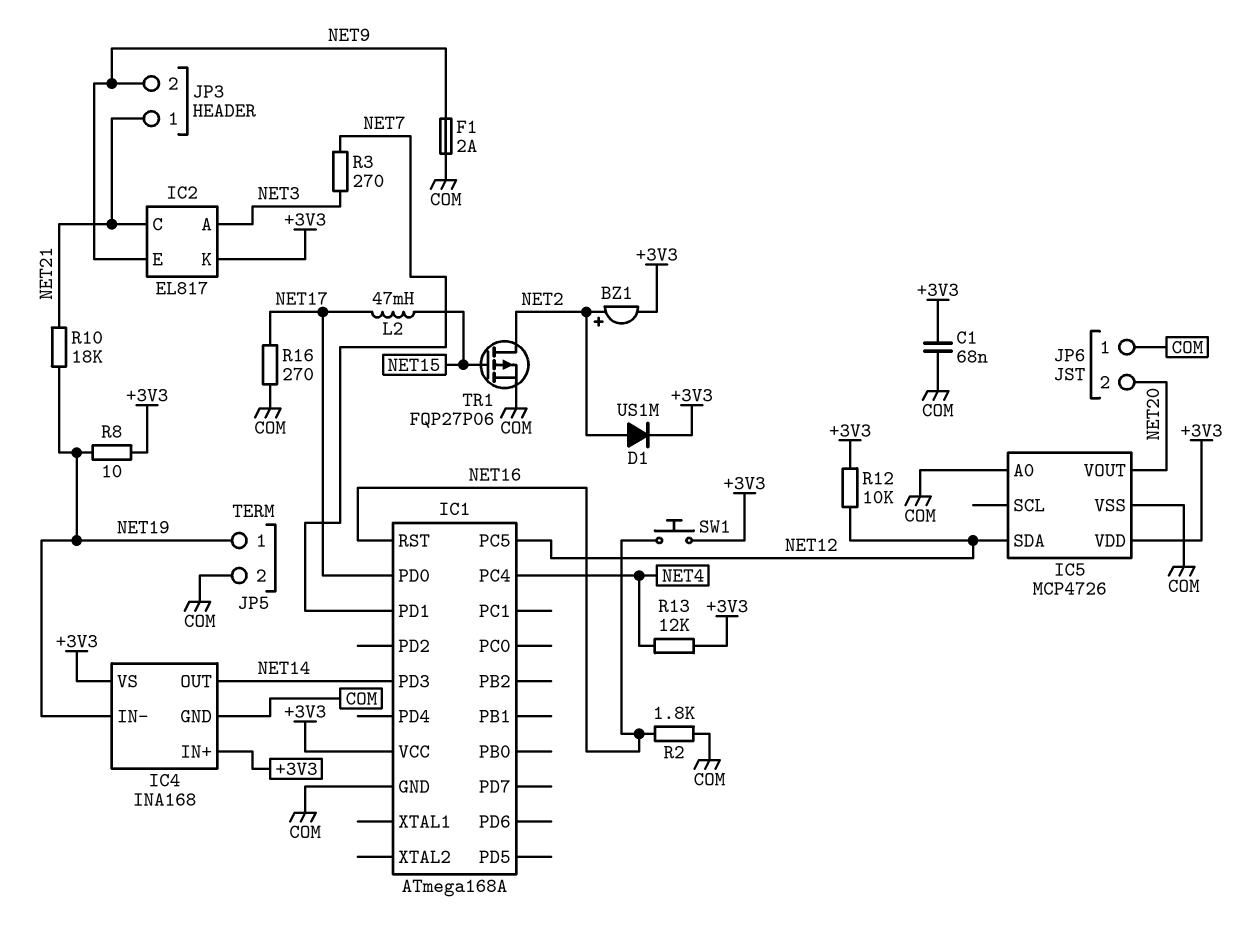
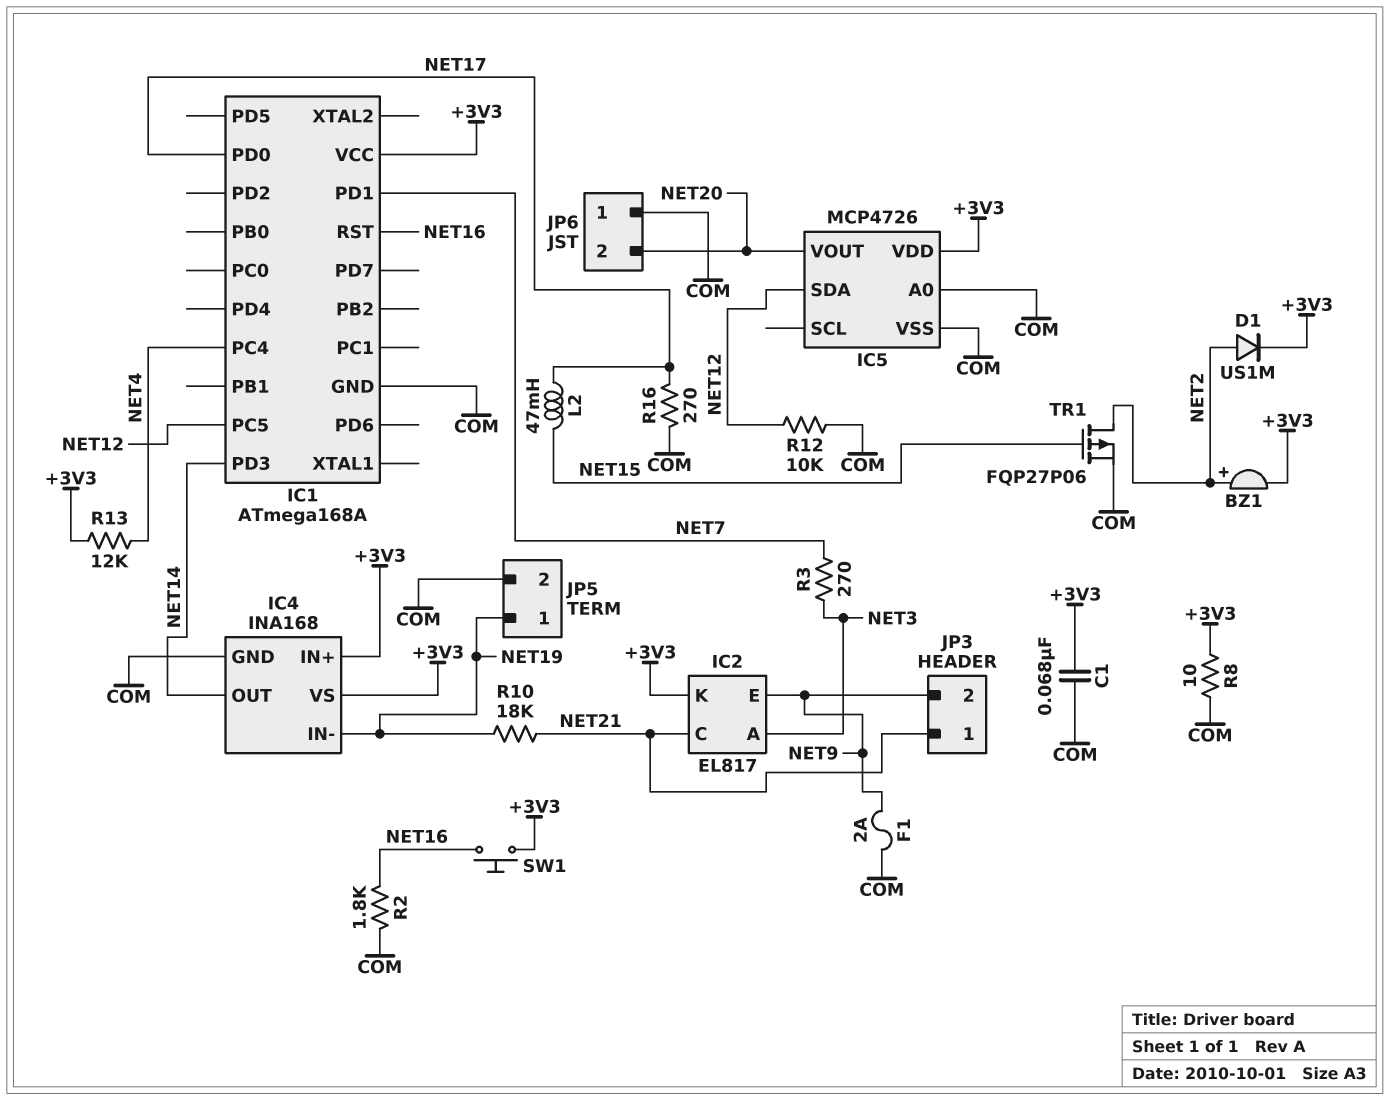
R8: 10 (+3V3, NET19) -> 10 (+3V3, COM)
R12: 10k (+3V3, NET12) -> 10k (COM, NET12)

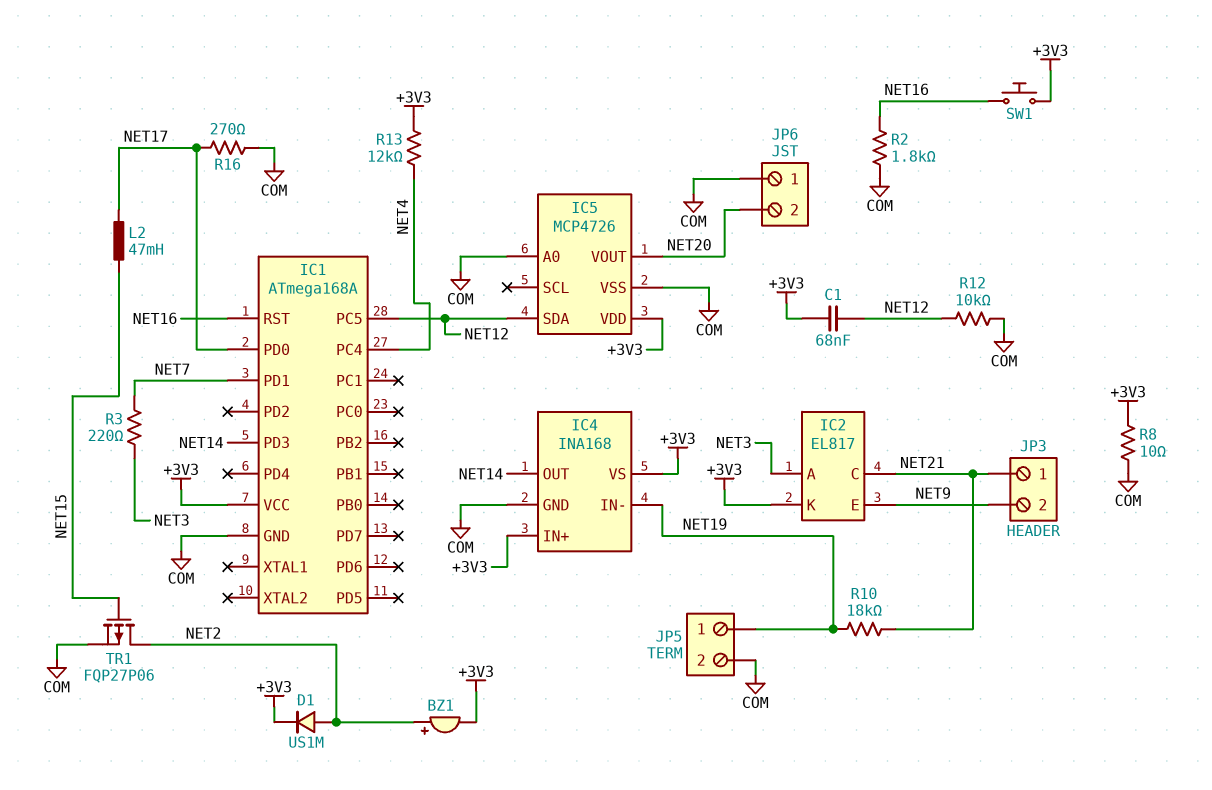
C1: 68nF (+3V3, COM) -> 68nF (+3V3, NET12)
F1: 2A (COM, NET9) -> none
R3: 270 (NET3, NET7) -> 220 (NET3, NET7)

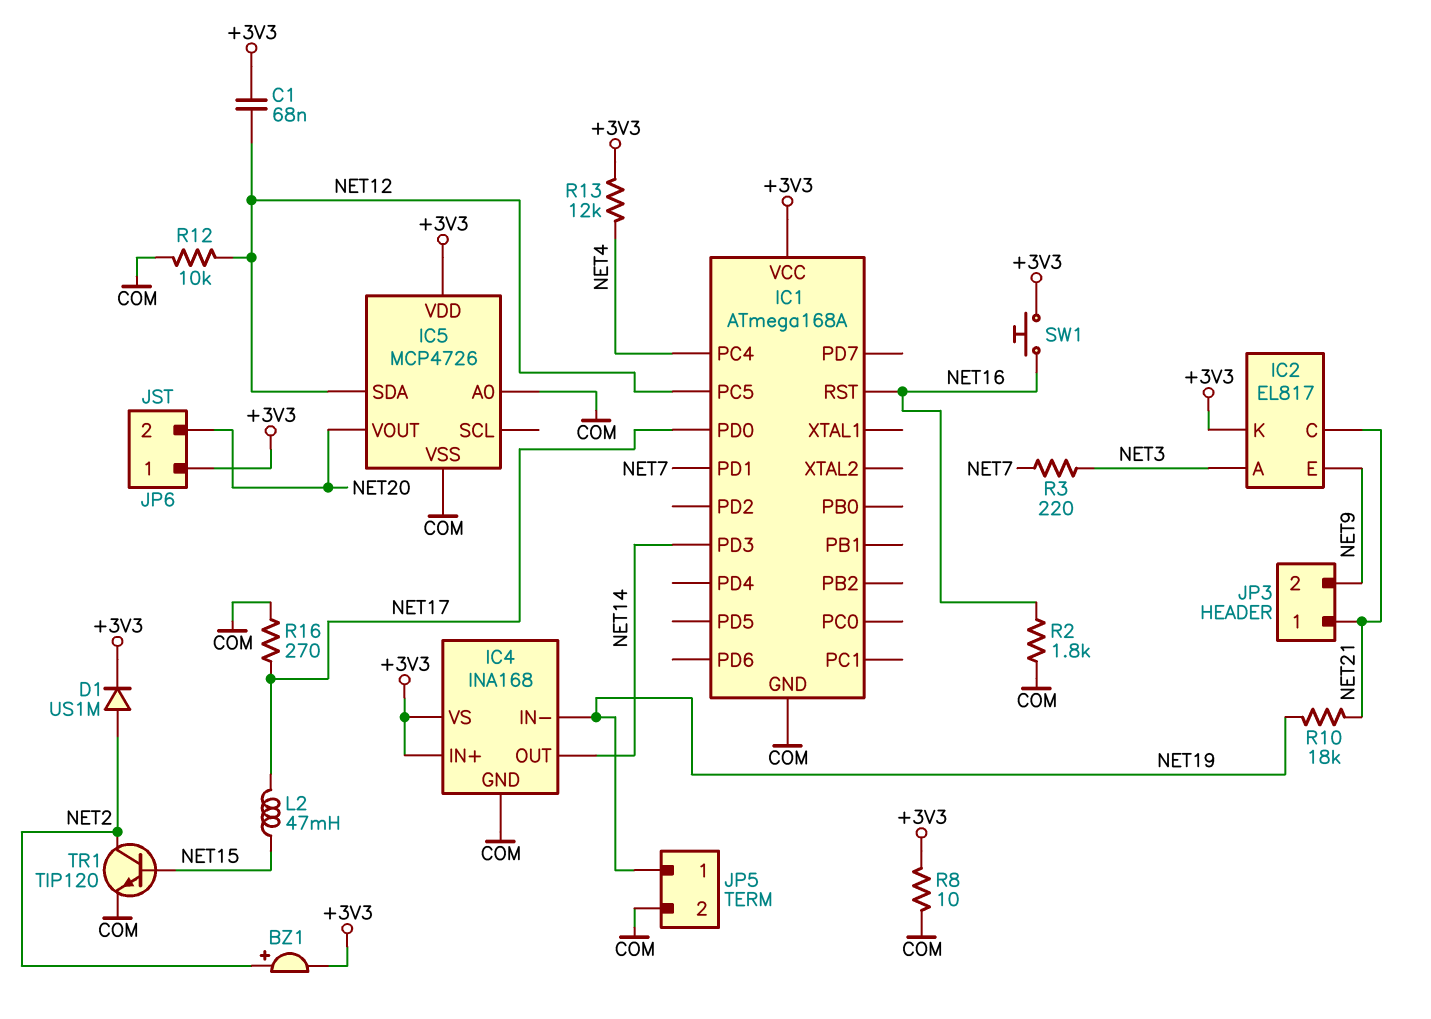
JP6 pin 1: COM -> +3V3
TR1: PMOS FQP27P06 (G NET15, D NET2, S COM) -> NPN TIP120 (B NET15, C NET2, E COM)

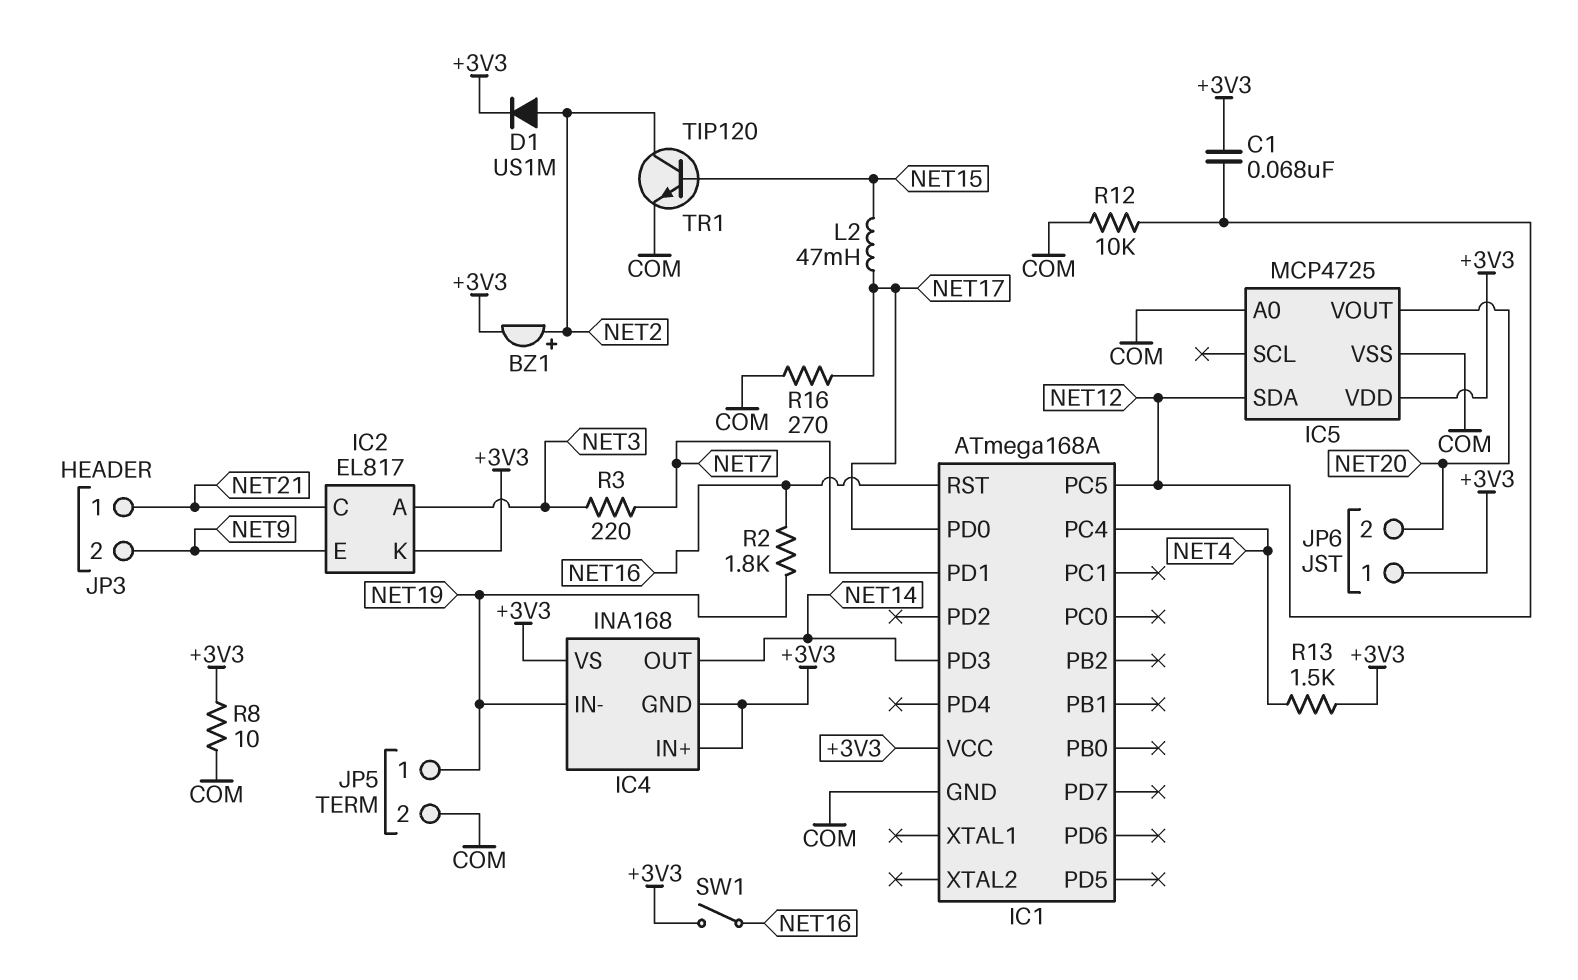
IC4 pin GND: COM -> +3V3
IC5: MCP4726 -> MCP4725
R2: 1.8k (COM, NET16) -> 1.8k (NET16, NET19)
R10: 18k (NET19, NET21) -> none
R13: 12k (+3V3, NET4) -> 1.5k (+3V3, NET4)
SW1: button (+3V3, NET16) -> switch (+3V3, NET16)

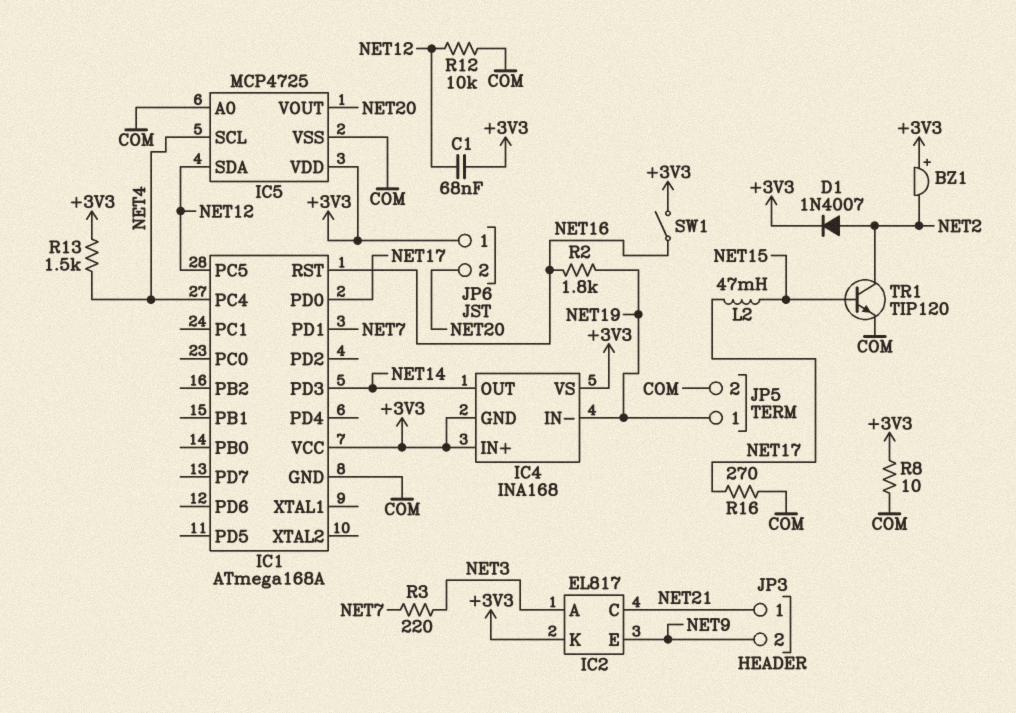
BZ1: buzzer (plus NET2, minus +3V3) -> buzzer (plus +3V3, minus NET2)
D1: diode US1M (A NET2, K +3V3) -> diode 1N4007 (A NET2, K +3V3)
IC5 pin SCL: none -> NET4

